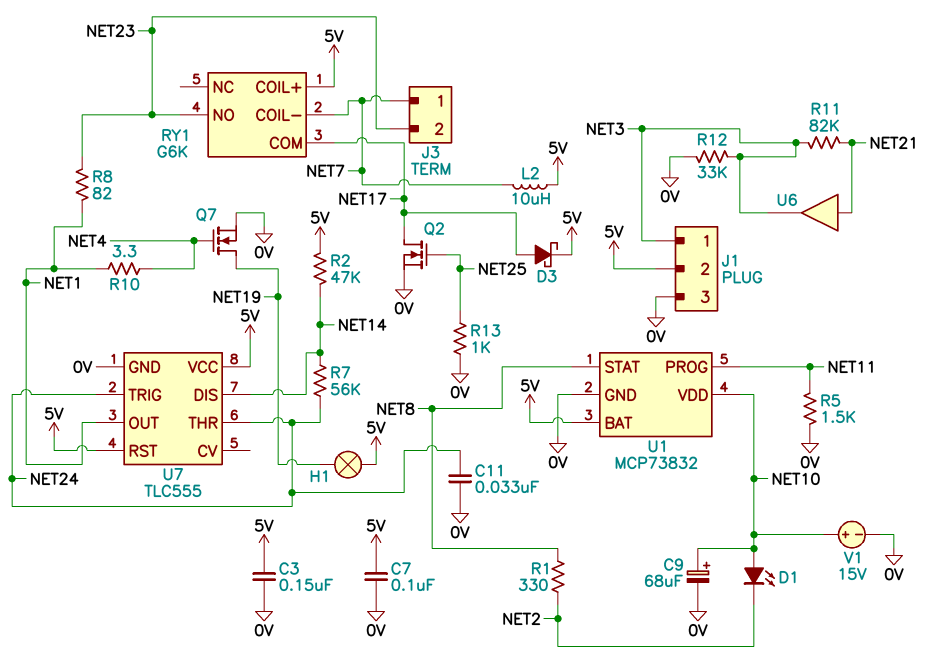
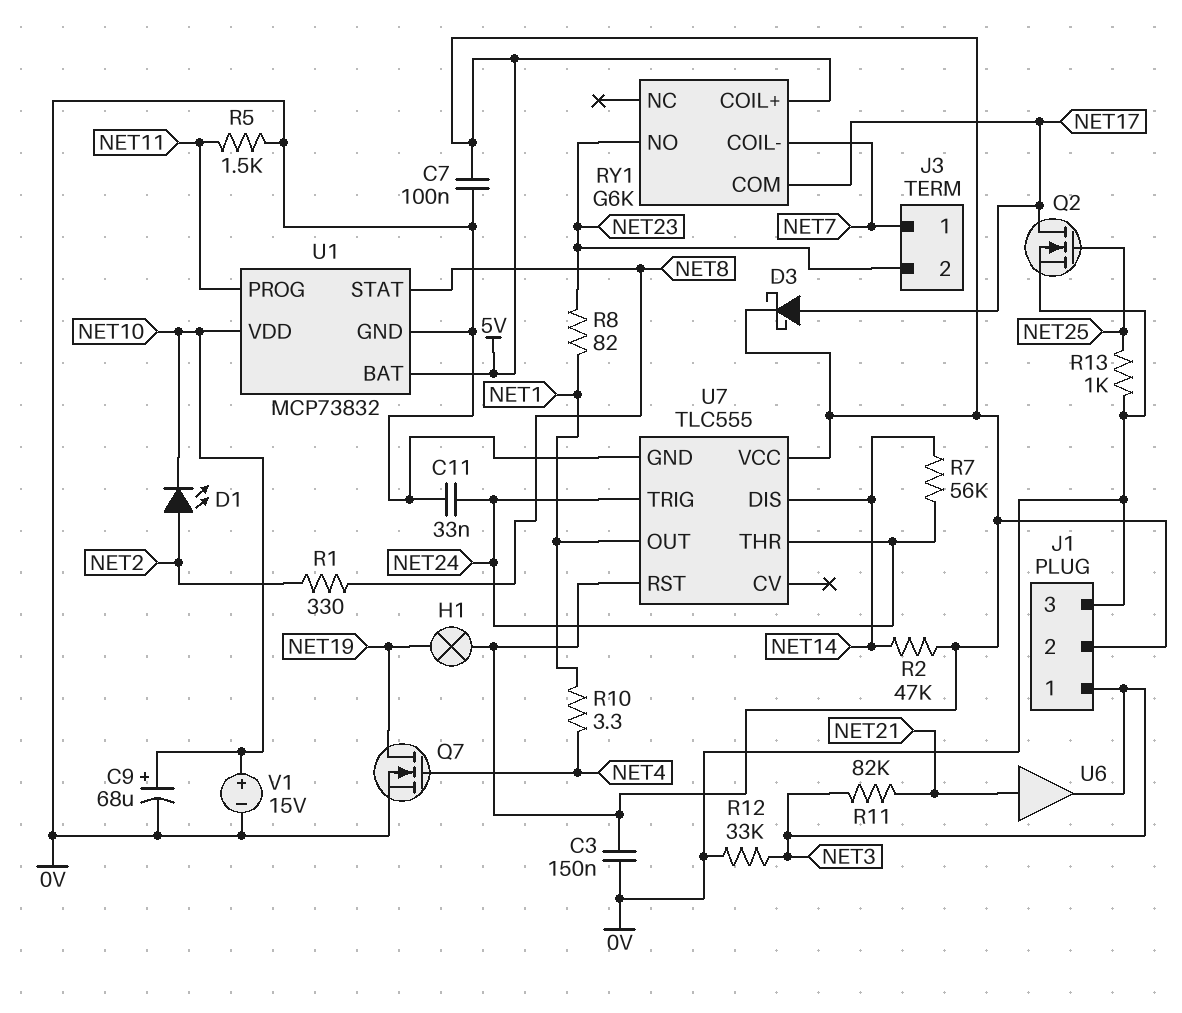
D1: LED (A NET10, K NET2) -> LED (A NET2, K NET10)
L2: 10uH (5V, NET7) -> none

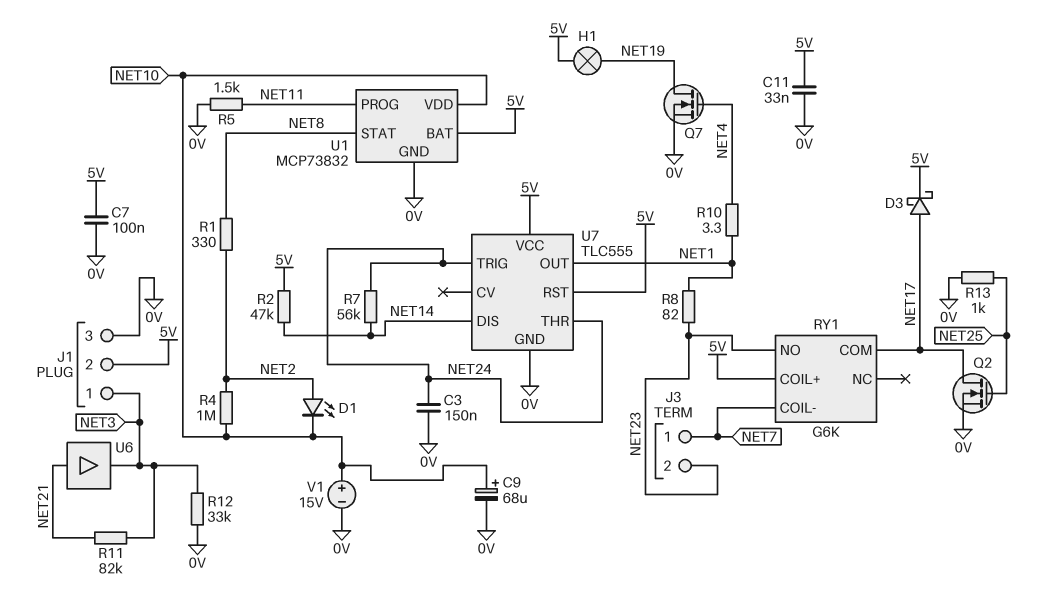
C3: 150nF (0V, 5V) -> 150nF (0V, NET24)
C11: 33nF (0V, NET24) -> 33nF (0V, 5V)
R4: none -> 1M (NET2, NET10)

